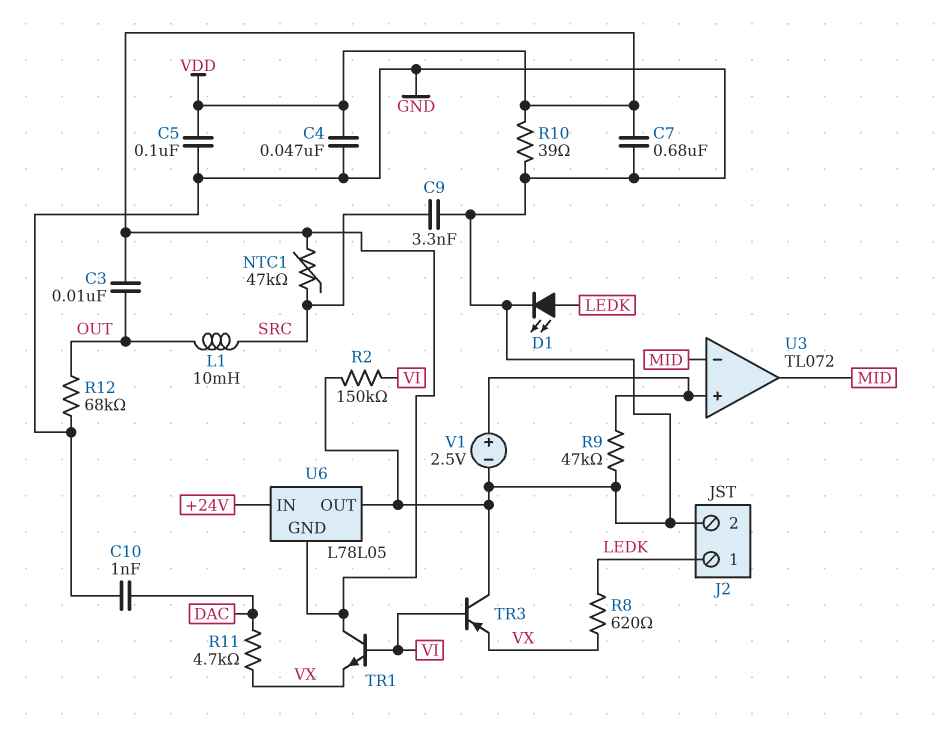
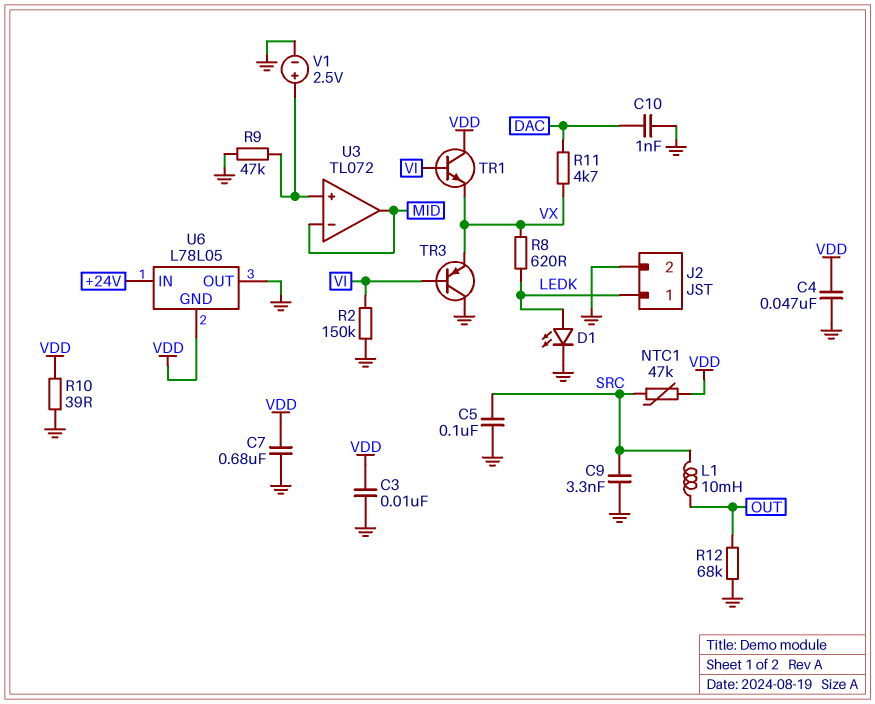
C3: 10nF (OUT, VDD) -> 10nF (GND, VDD)
C5: 100nF (GND, VDD) -> 100nF (GND, SRC)

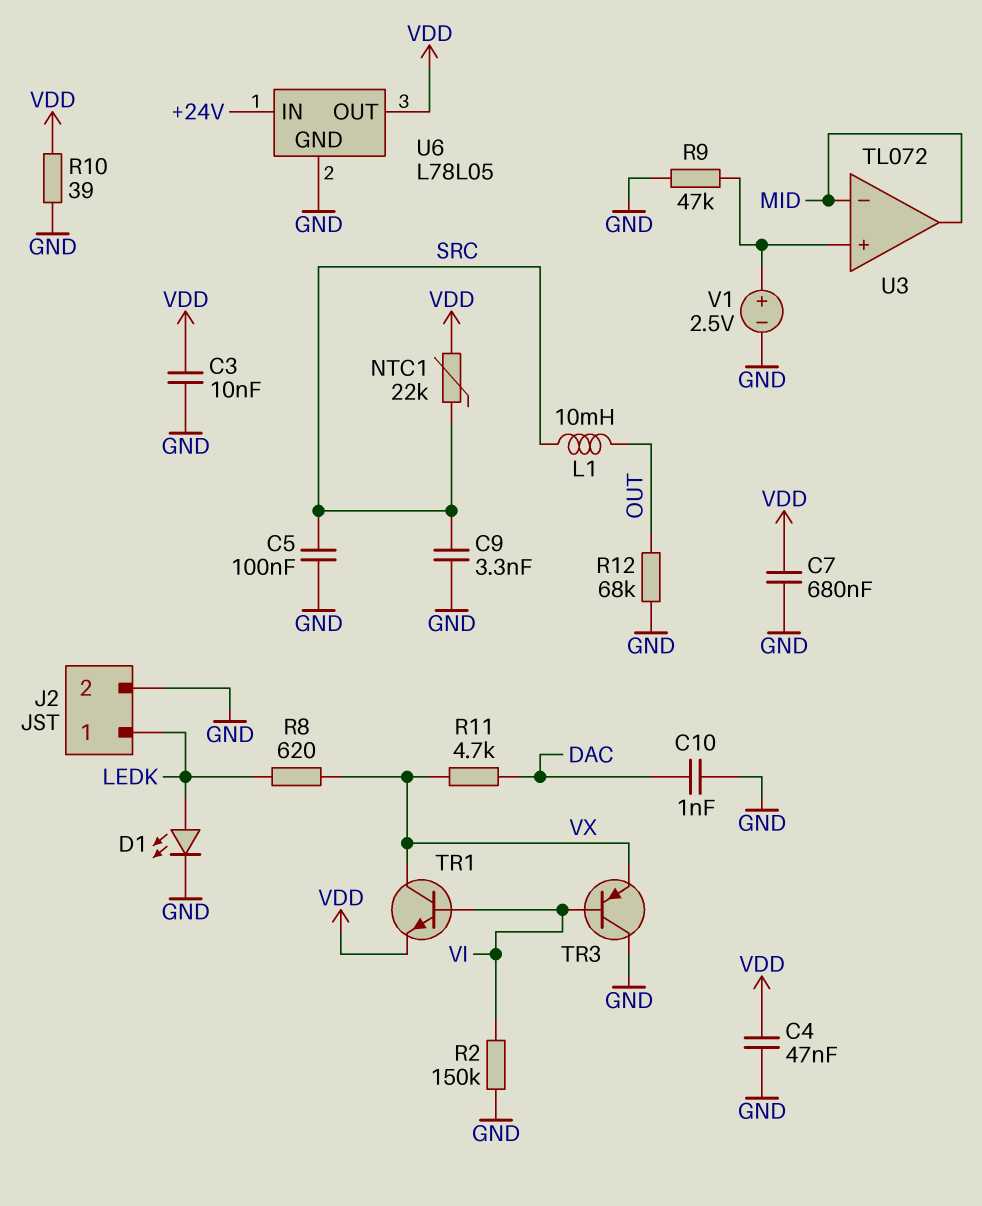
NTC1: 47k (SRC, VDD) -> 22k (SRC, VDD)
TR1: NPN (B VI, C VDD, E VX) -> NPN (B VI, C VX, E VDD)
U6 pin GND: VDD -> GND
U6 pin OUT: GND -> VDD

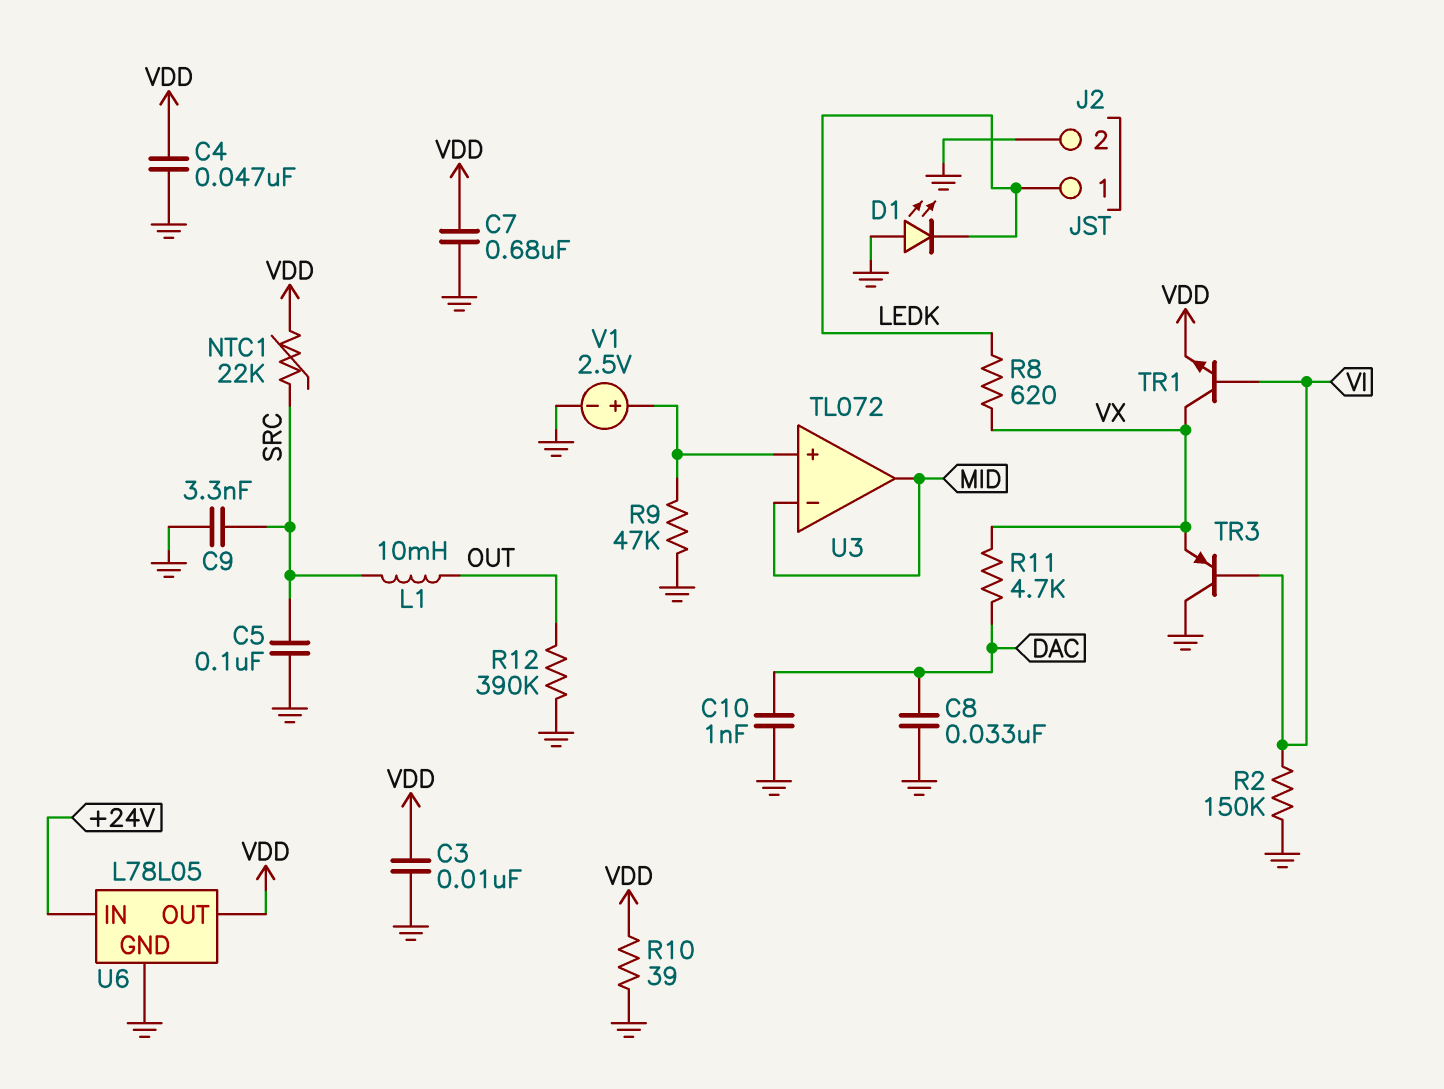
C8: none -> 33nF (DAC, GND)
D1: LED (A LEDK, K GND) -> LED (A GND, K LEDK)
R12: 68k (GND, OUT) -> 390k (GND, OUT)

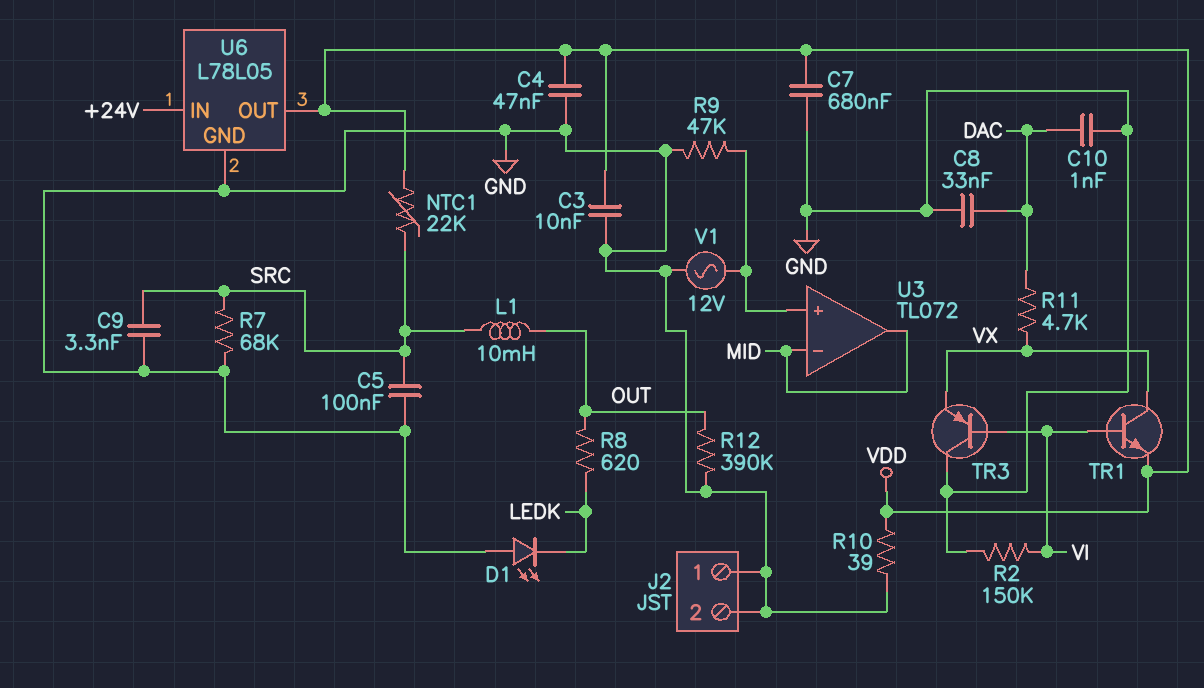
J2 pin 1: LEDK -> GND
R7: none -> 68k (GND, SRC)
R8: 620 (LEDK, VX) -> 620 (LEDK, OUT)
V1: 2.5V (plus U3/in+, minus GND) -> AC 12V (GND, U3/in+)

